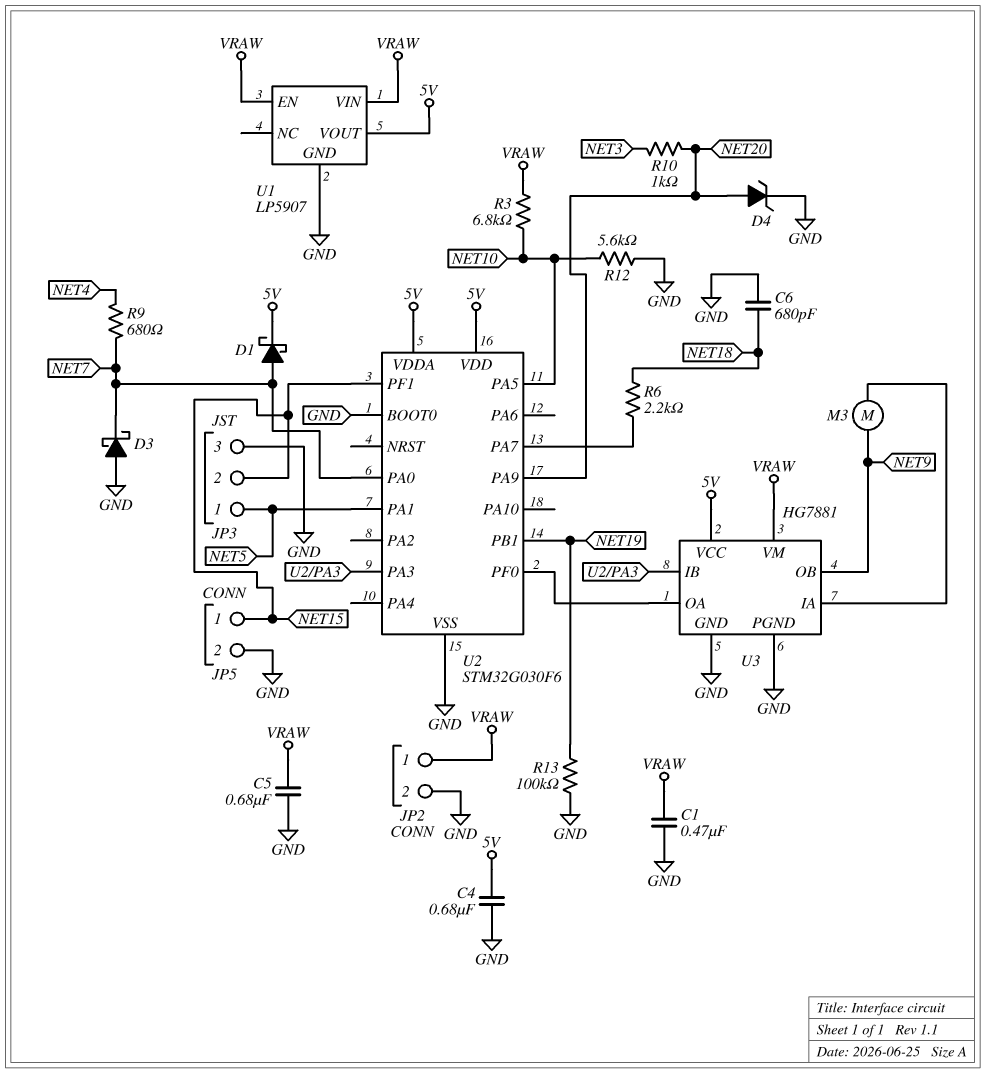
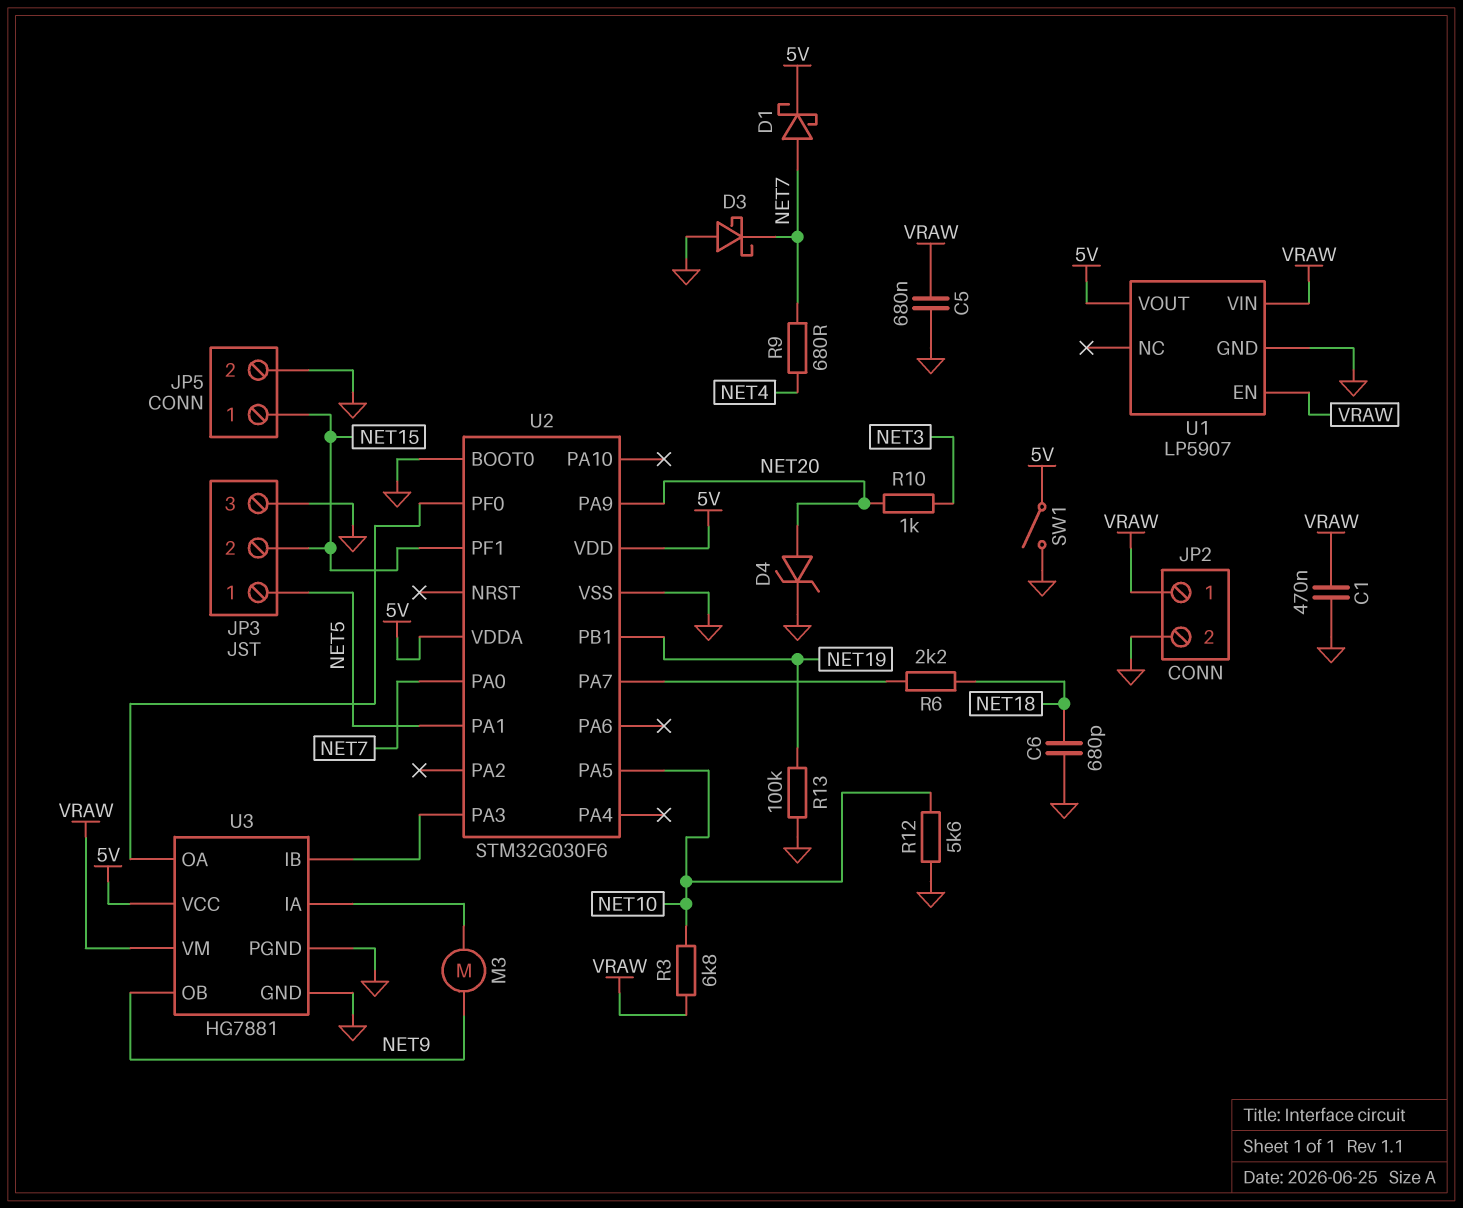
C4: 680nF (5V, GND) -> none
SW1: none -> switch (5V, GND)

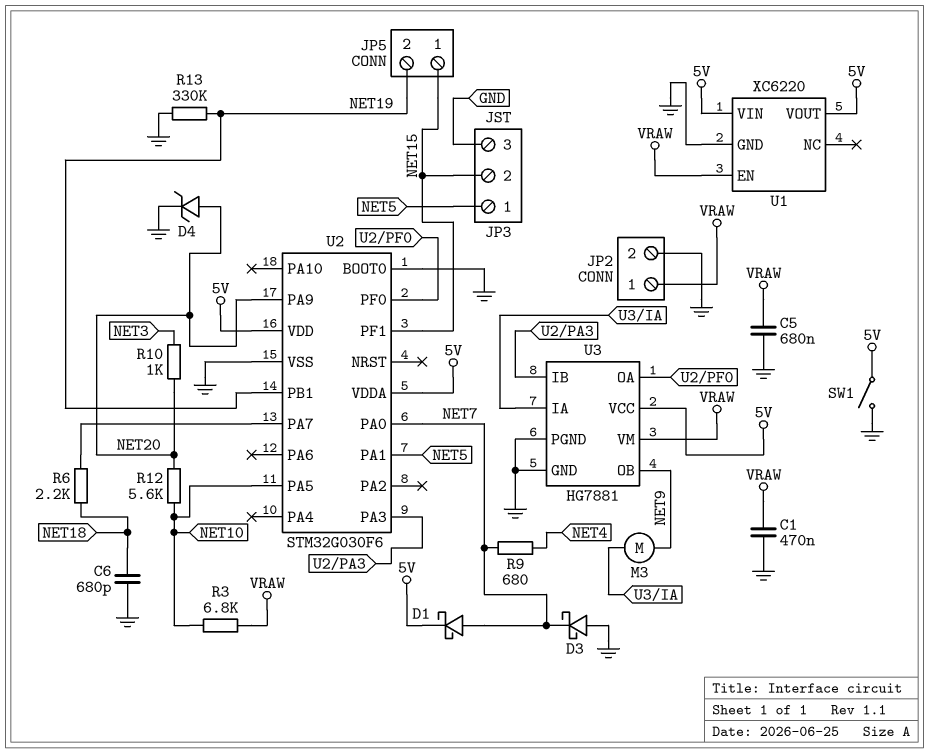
JP5 pin 2: GND -> NET19
R12: 5.6k (GND, NET10) -> 5.6k (NET10, NET20)
R13: 100k (GND, NET19) -> 330k (GND, NET19)
U1: LP5907 -> XC6220
U1 pin VIN: VRAW -> 5V

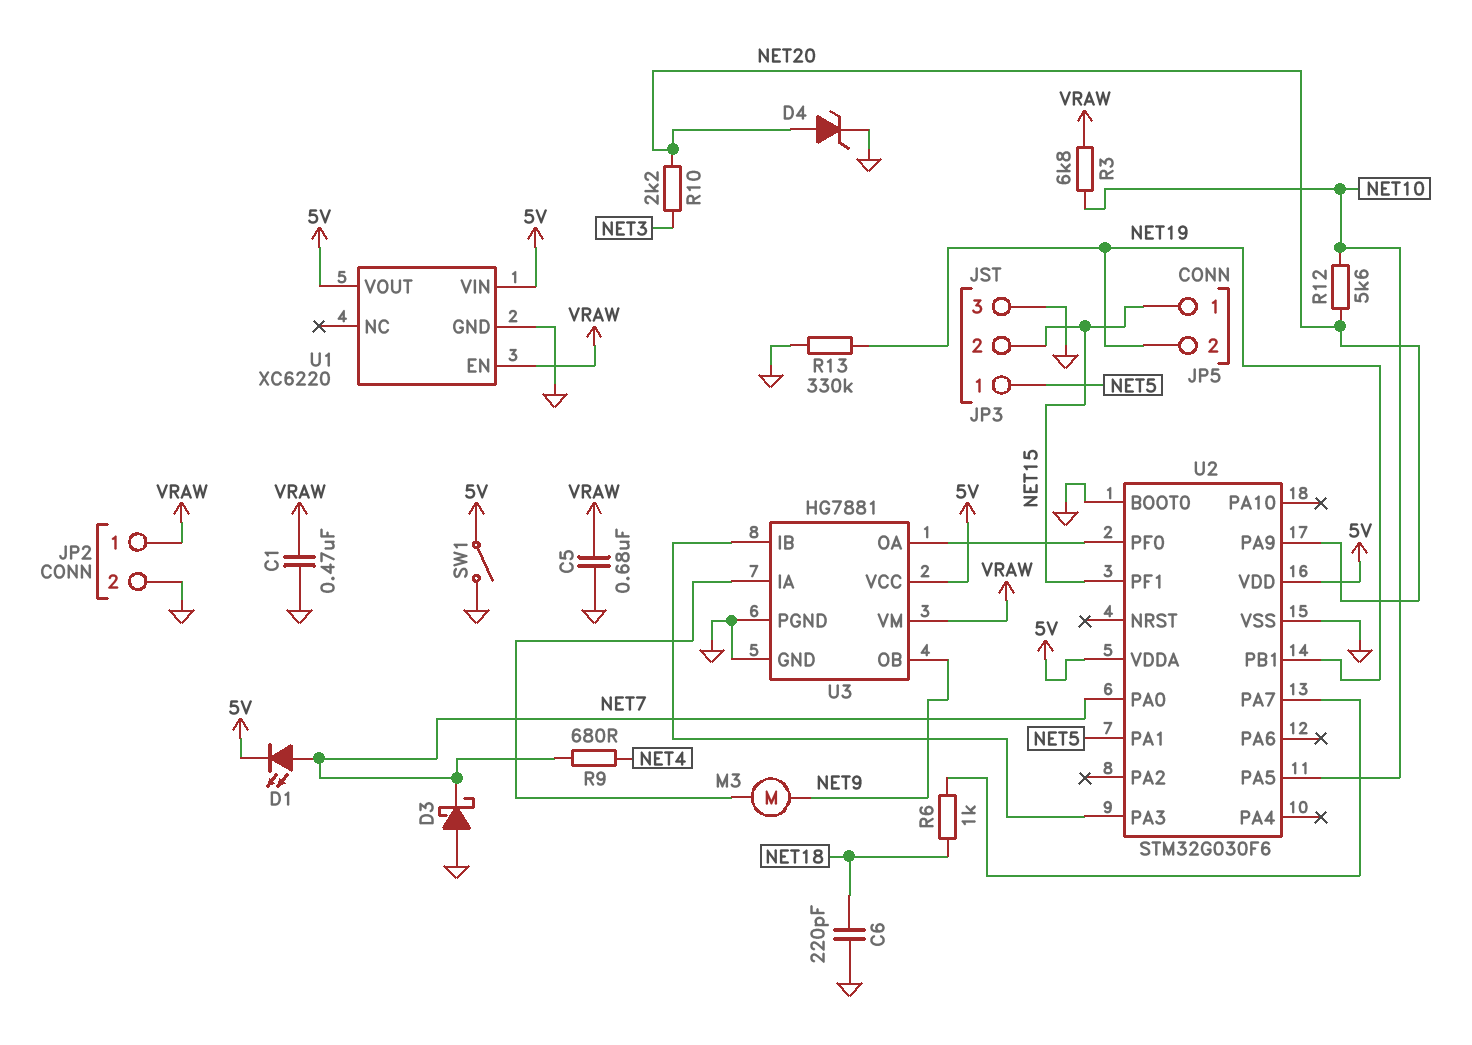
C6: 680pF (GND, NET18) -> 220pF (GND, NET18)
D1: schottky (A NET7, K 5V) -> LED (A NET7, K 5V)
R6: 2.2k (NET18, U2/PA7) -> 1k (NET18, U2/PA7)
R10: 1k (NET3, NET20) -> 2.2k (NET3, NET20)

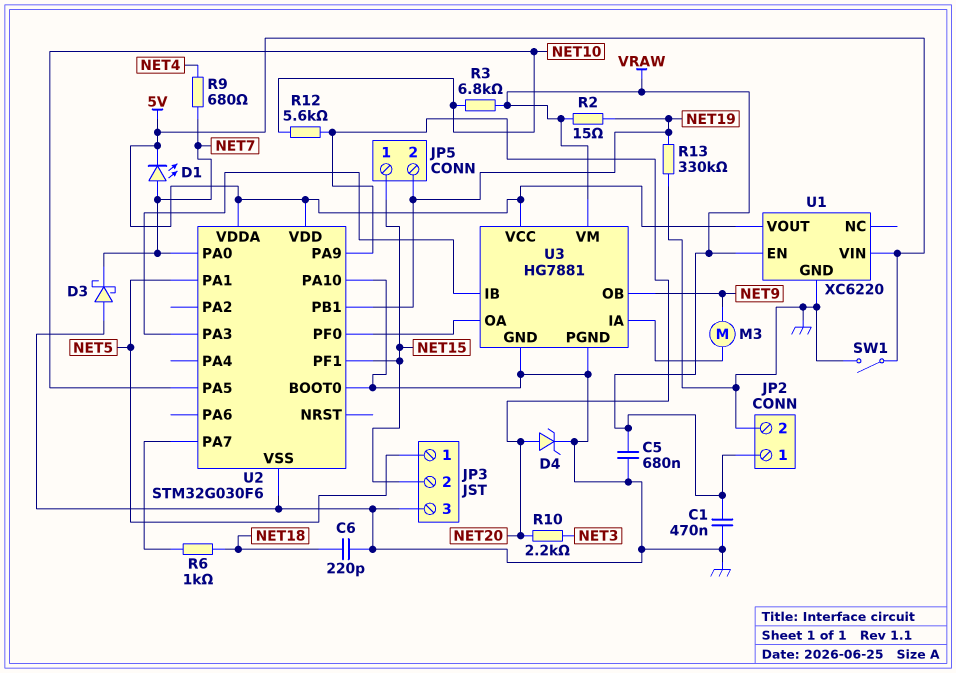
R2: none -> 15 (NET19, VRAW)
U2 pin PA10: none -> GND

